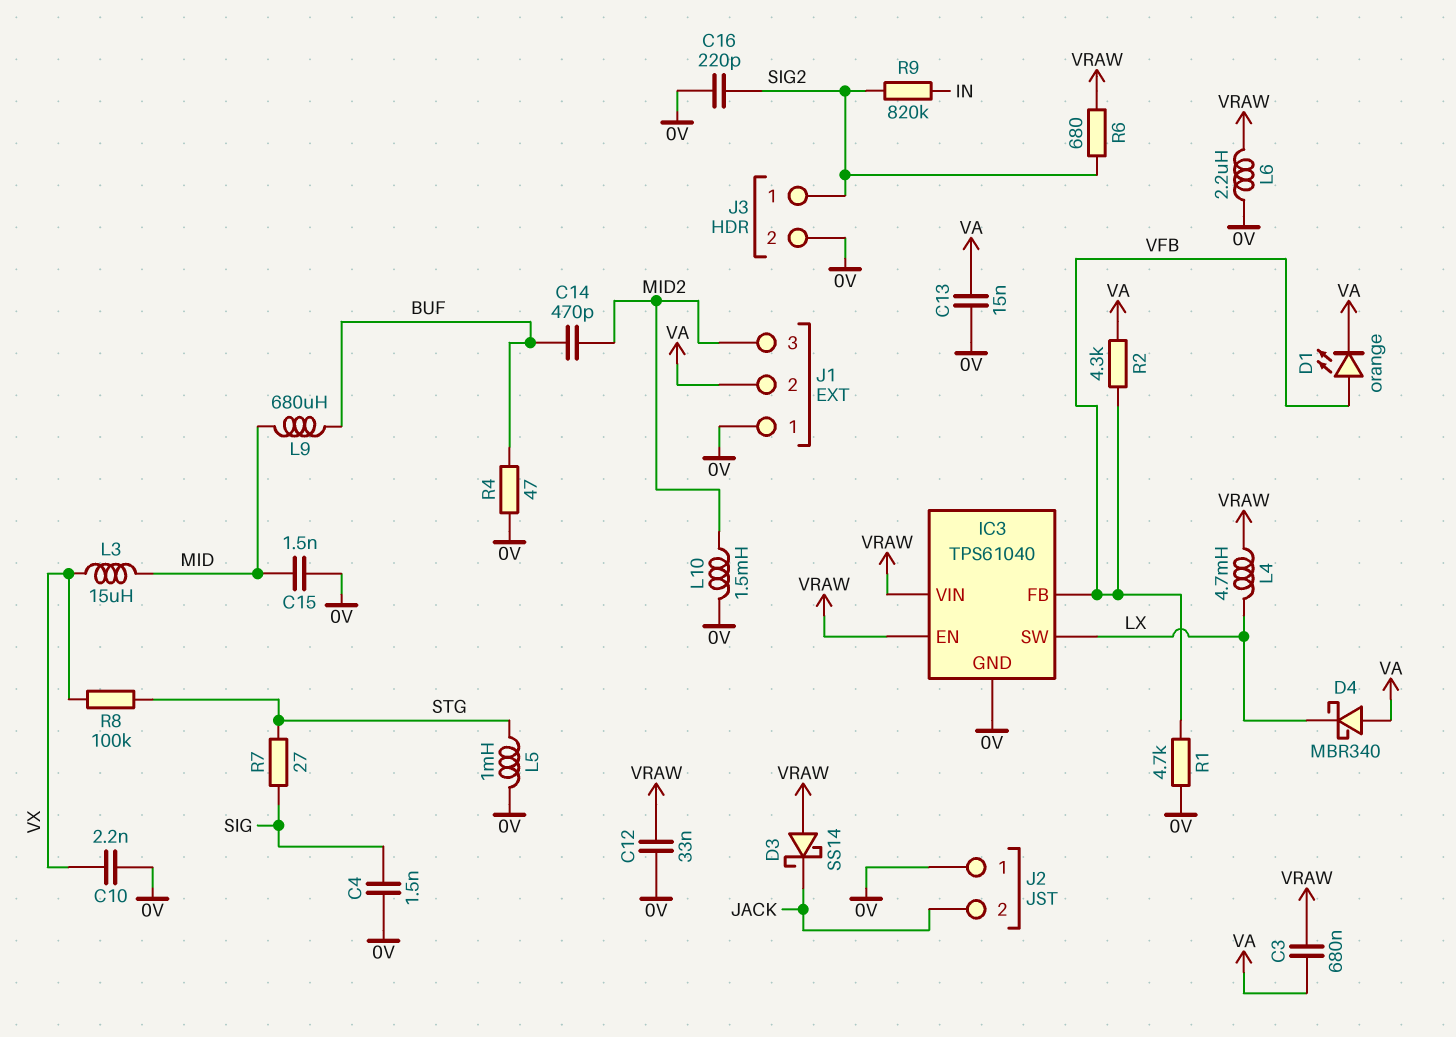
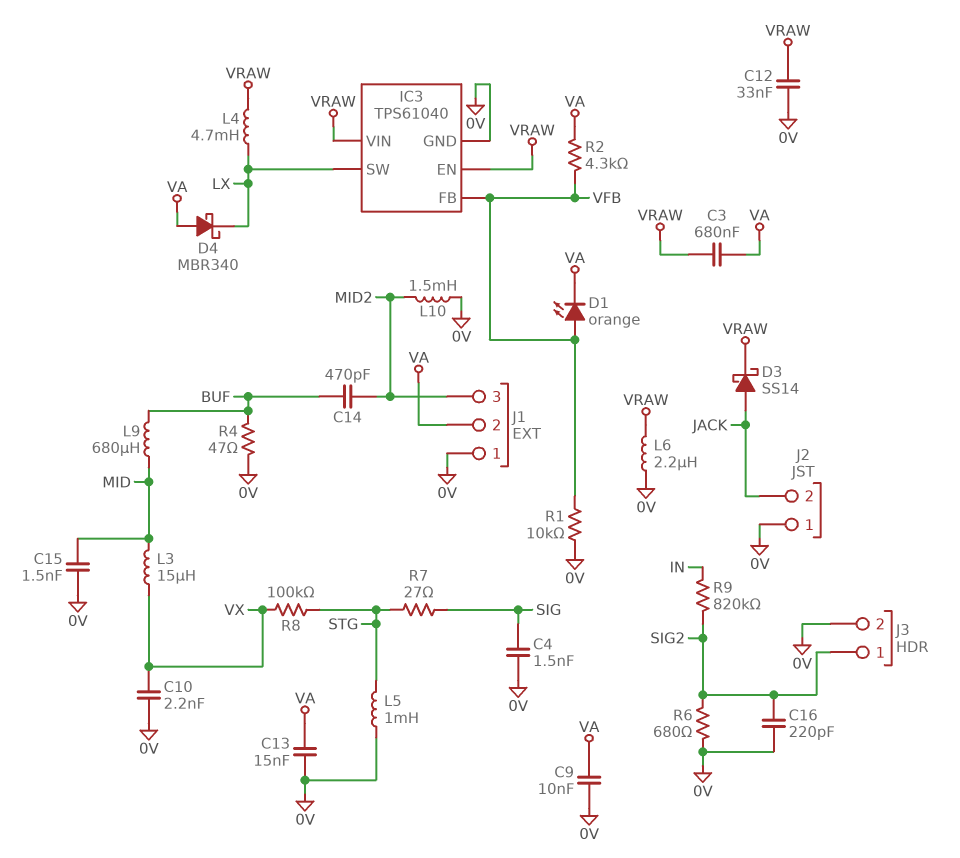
C9: none -> 10nF (0V, VA)
D3: schottky SS14 (A VRAW, K JACK) -> schottky SS14 (A JACK, K VRAW)
R1: 4.7k (0V, VFB) -> 10k (0V, VFB)
R6: 680 (SIG2, VRAW) -> 680 (0V, SIG2)

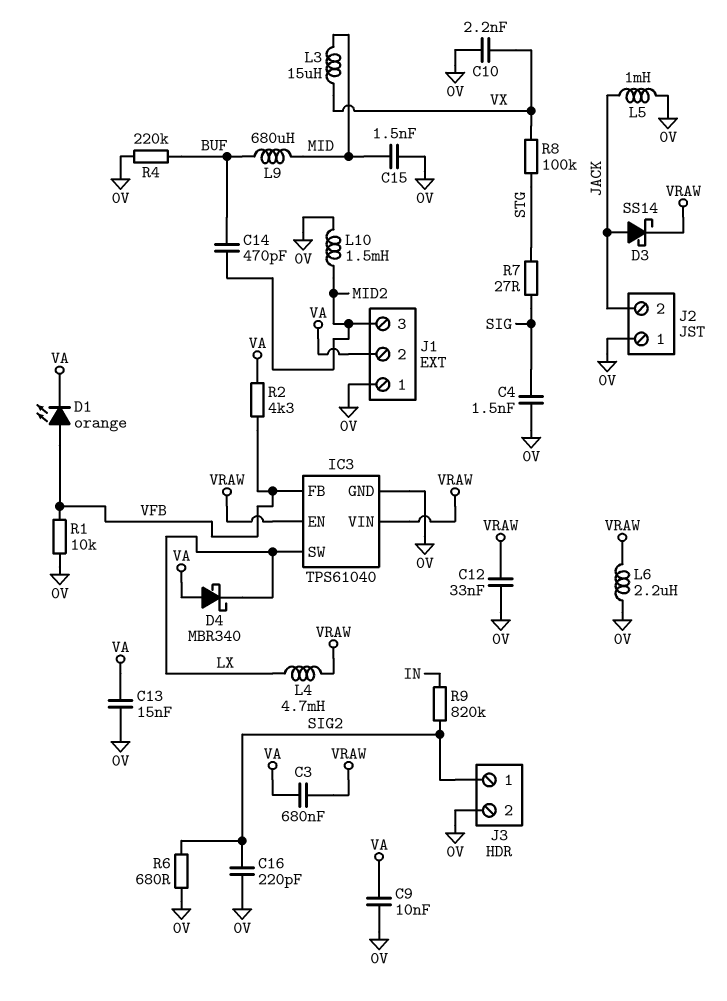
L5: 1mH (0V, STG) -> 1mH (0V, JACK)
R4: 47 (0V, BUF) -> 220k (0V, BUF)

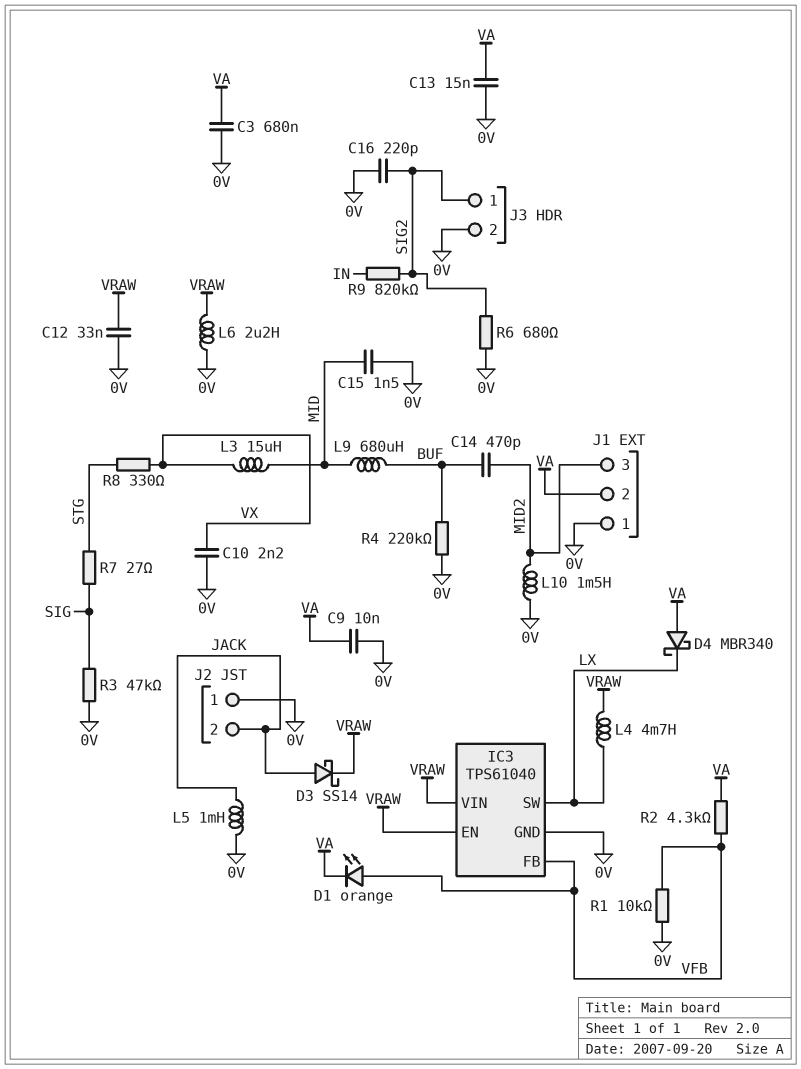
C3: 680nF (VA, VRAW) -> 680nF (0V, VA)
C4: 1.5nF (0V, SIG) -> none
R3: none -> 47k (0V, SIG)
R8: 100k (STG, VX) -> 330 (STG, VX)

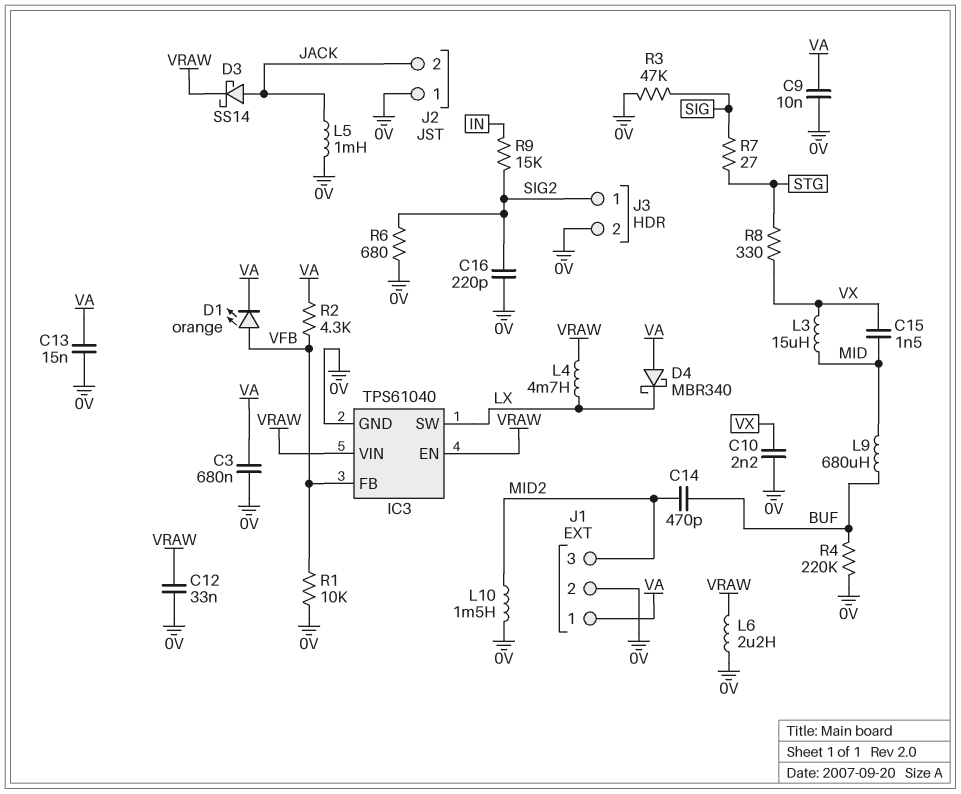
C15: 1.5nF (0V, MID) -> 1.5nF (MID, VX)
J1 pin 1: 0V -> VA
J1 pin 2: VA -> 0V
R9: 820k (IN, SIG2) -> 15k (IN, SIG2)

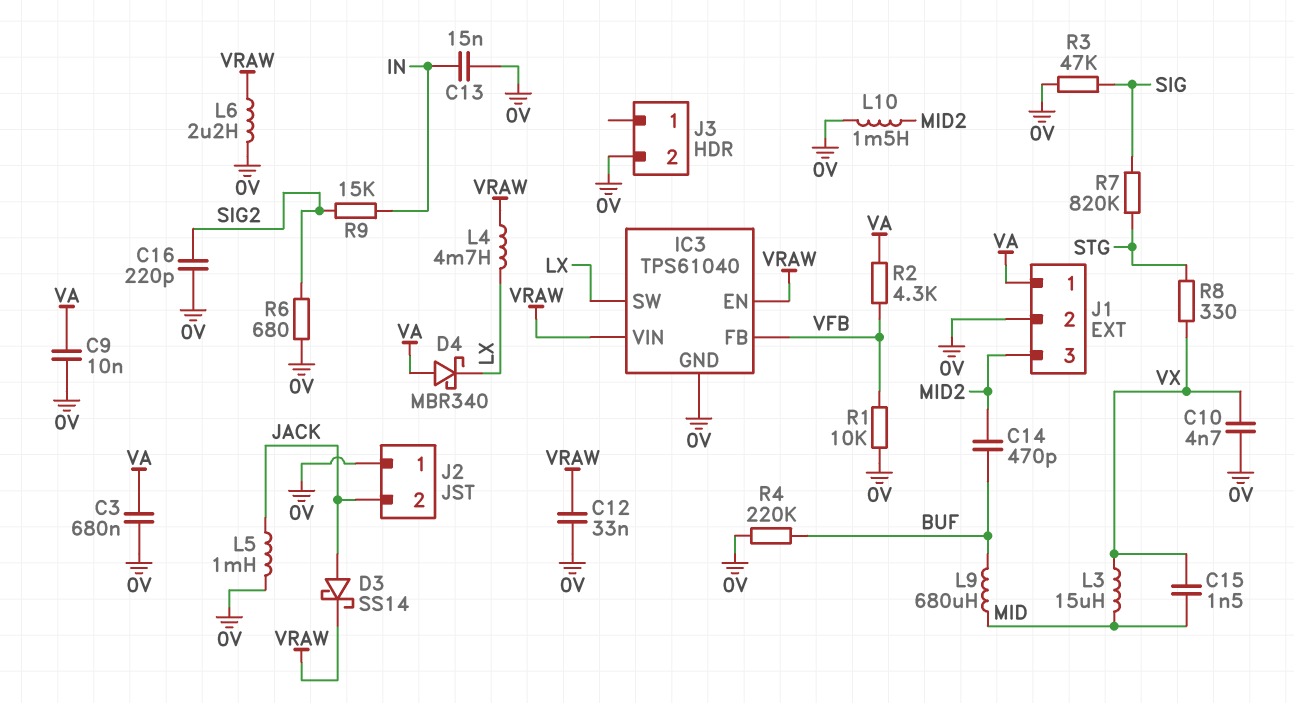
C10: 2.2nF (0V, VX) -> 4.7nF (0V, VX)
C13: 15nF (0V, VA) -> 15nF (0V, IN)
D1: LED orange (A VFB, K VA) -> none
J3 pin 1: SIG2 -> none
R7: 27 (SIG, STG) -> 820k (SIG, STG)

